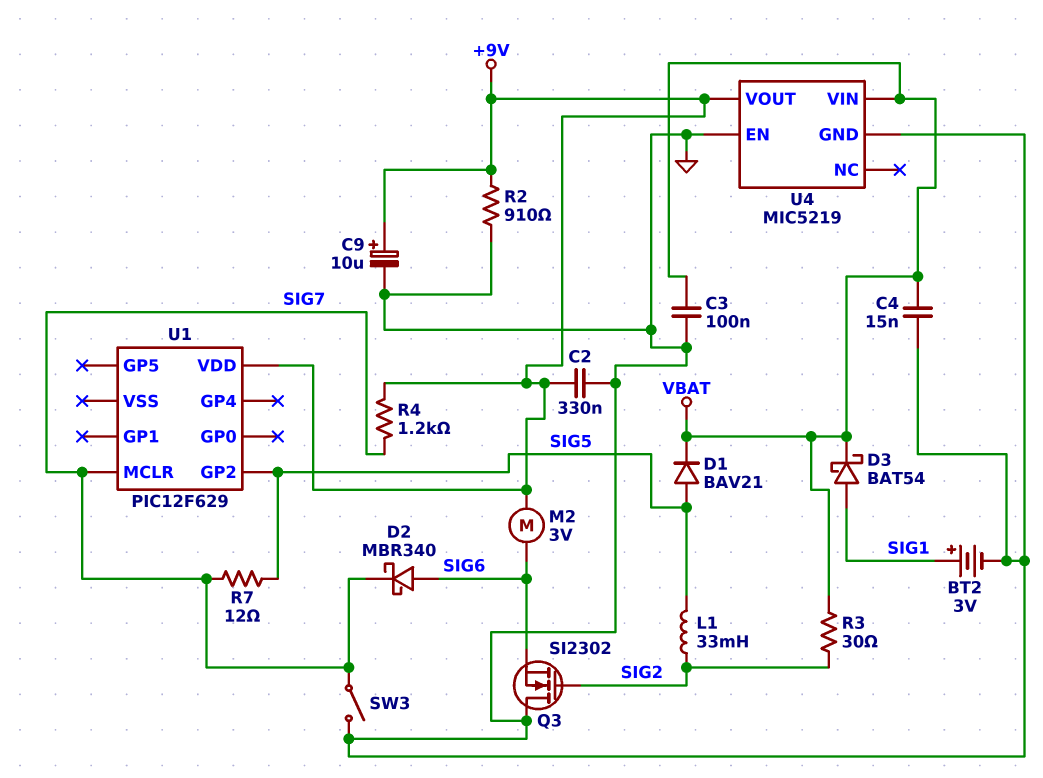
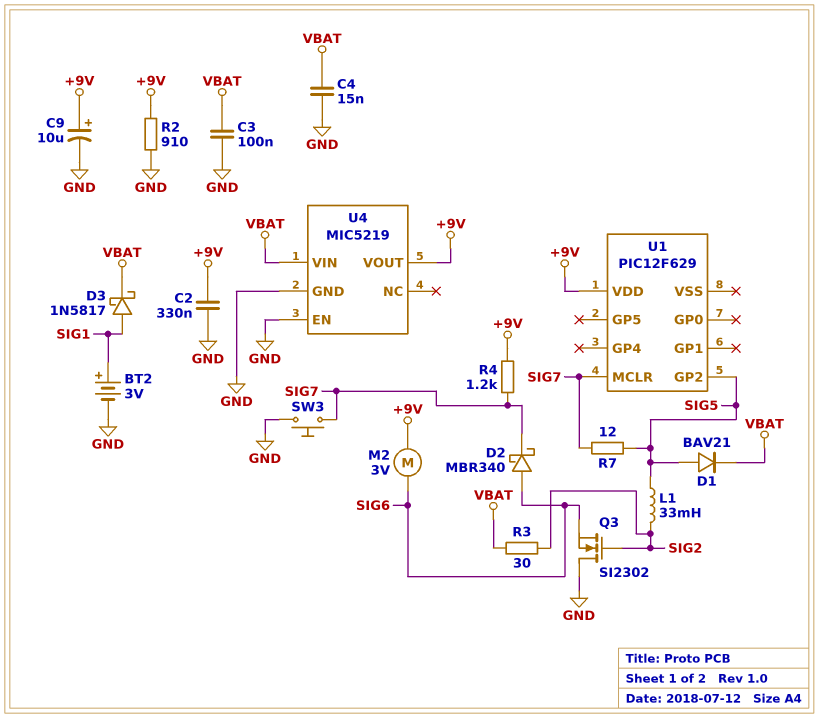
D3: schottky BAT54 (A SIG1, K VBAT) -> schottky 1N5817 (A SIG1, K VBAT)
SW3: switch (GND, SIG7) -> button (GND, SIG7)

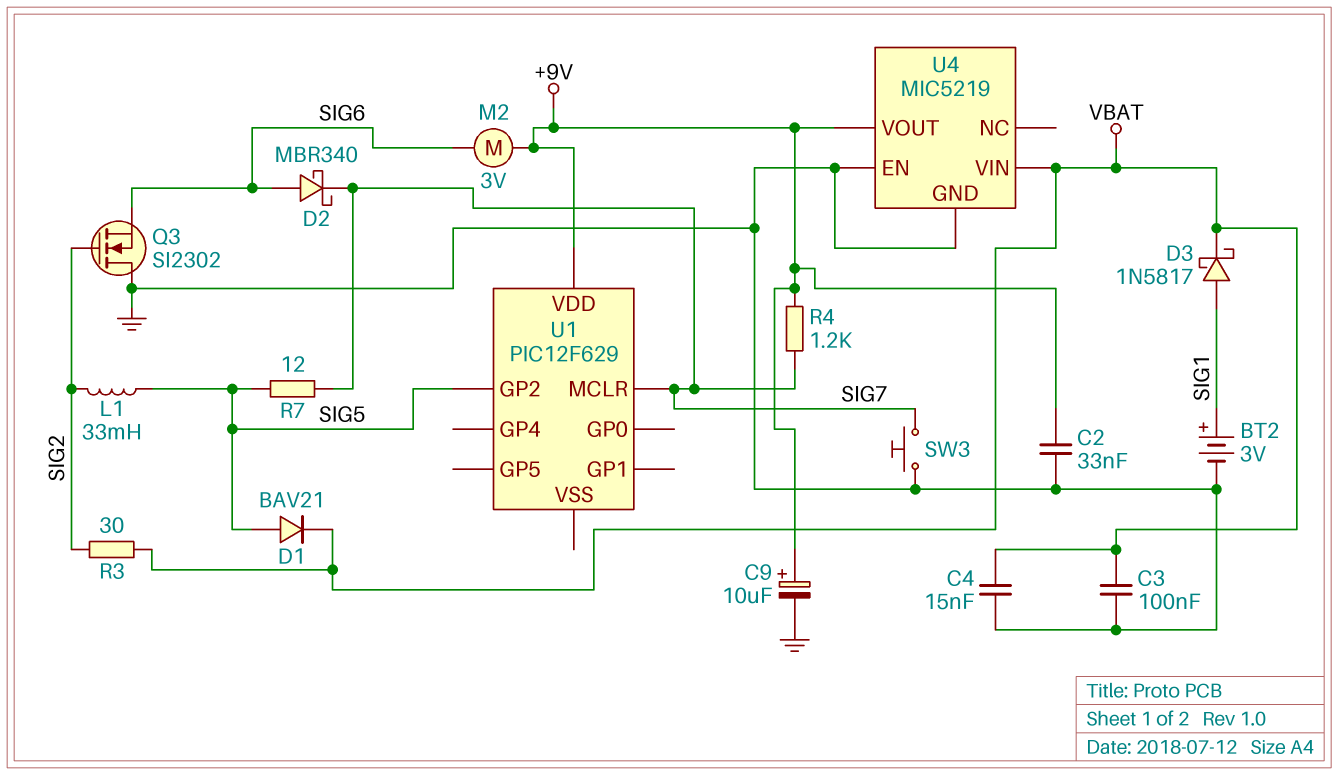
C2: 330nF (+9V, GND) -> 33nF (+9V, GND)
R2: 910 (+9V, GND) -> none

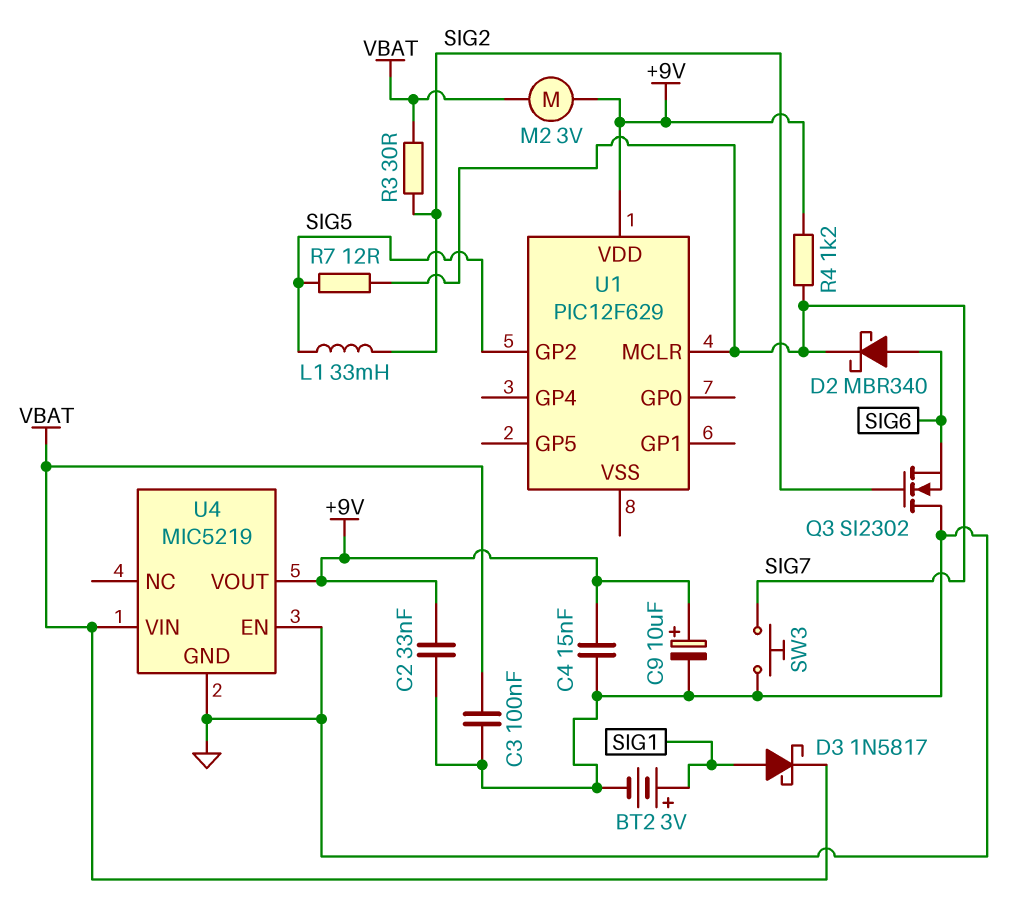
C4: 15nF (GND, VBAT) -> 15nF (+9V, GND)
D1: diode BAV21 (A SIG5, K VBAT) -> none
M2: motor 3V (+9V, SIG6) -> motor 3V (+9V, VBAT)

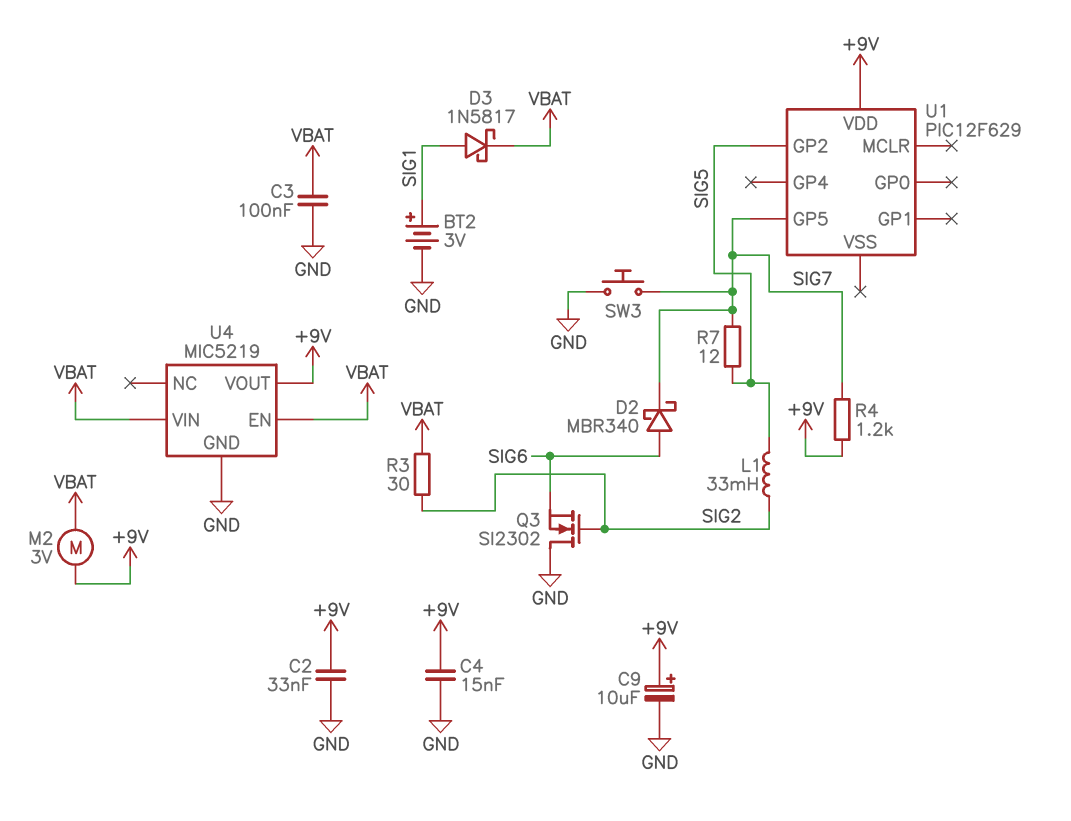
U1 pin GP5: none -> SIG7
U1 pin MCLR: SIG7 -> none
U4 pin EN: GND -> VBAT

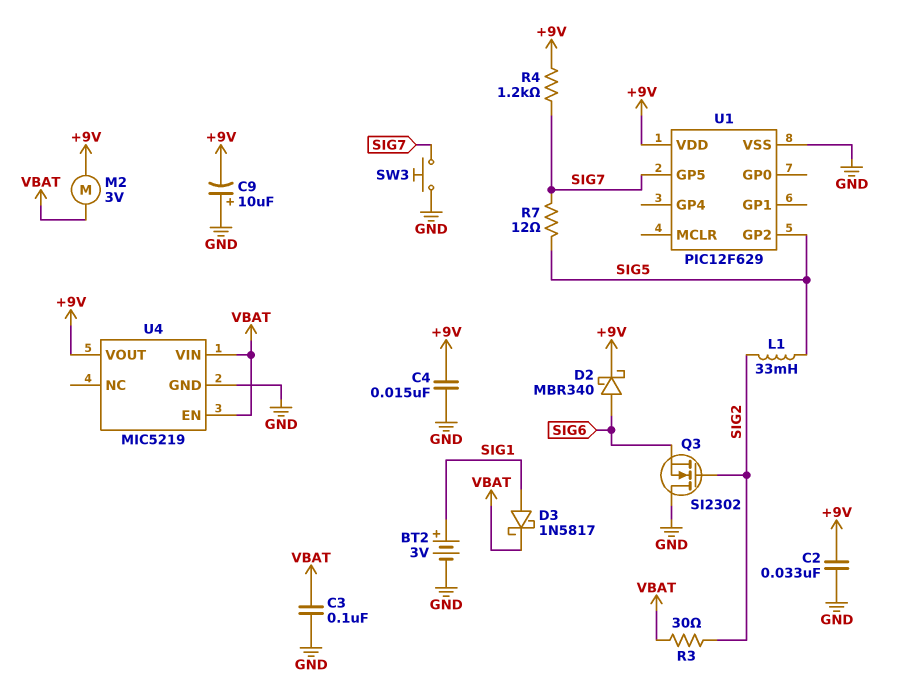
C9: 10uF (plus +9V, minus GND) -> 10uF (plus GND, minus +9V)
D2: schottky MBR340 (A SIG6, K SIG7) -> schottky MBR340 (A SIG6, K +9V)
U1 pin VSS: none -> GND

